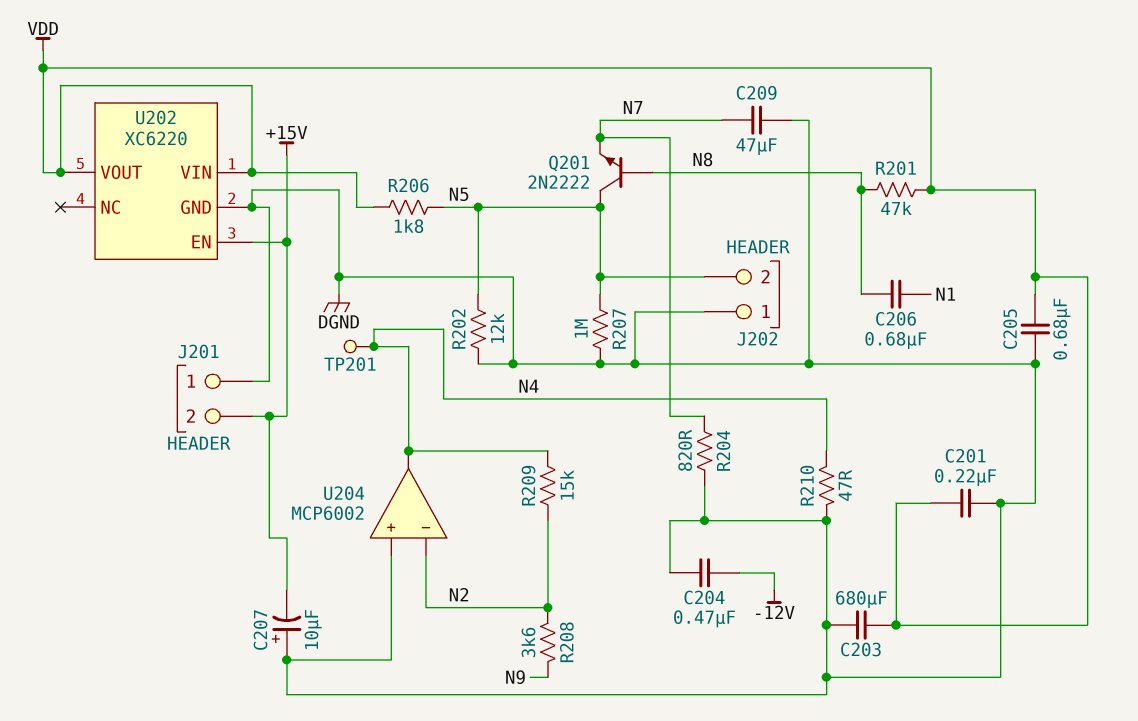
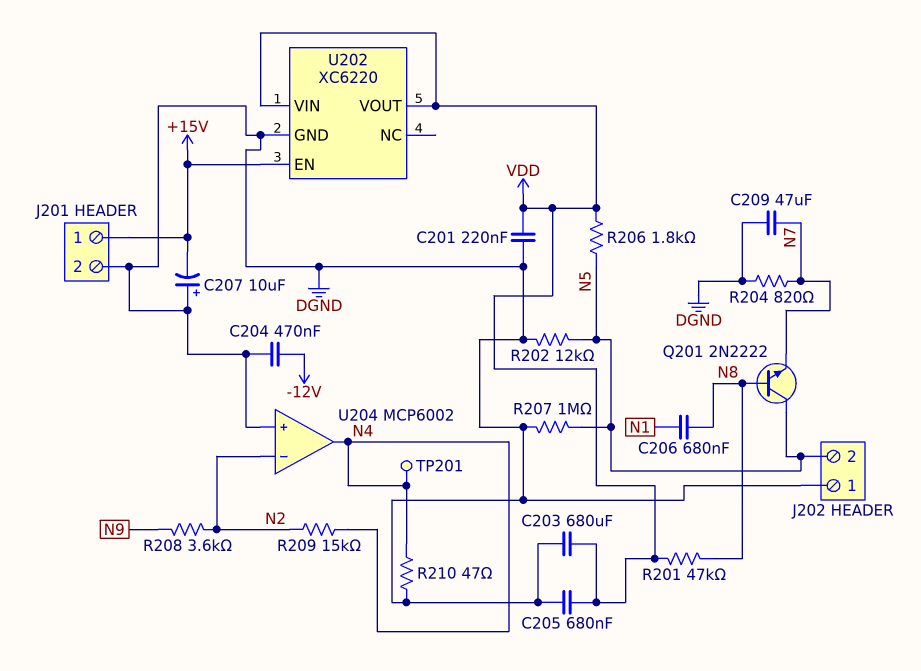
J201 pin 1: DGND -> +15V
J201 pin 2: +15V -> DGND

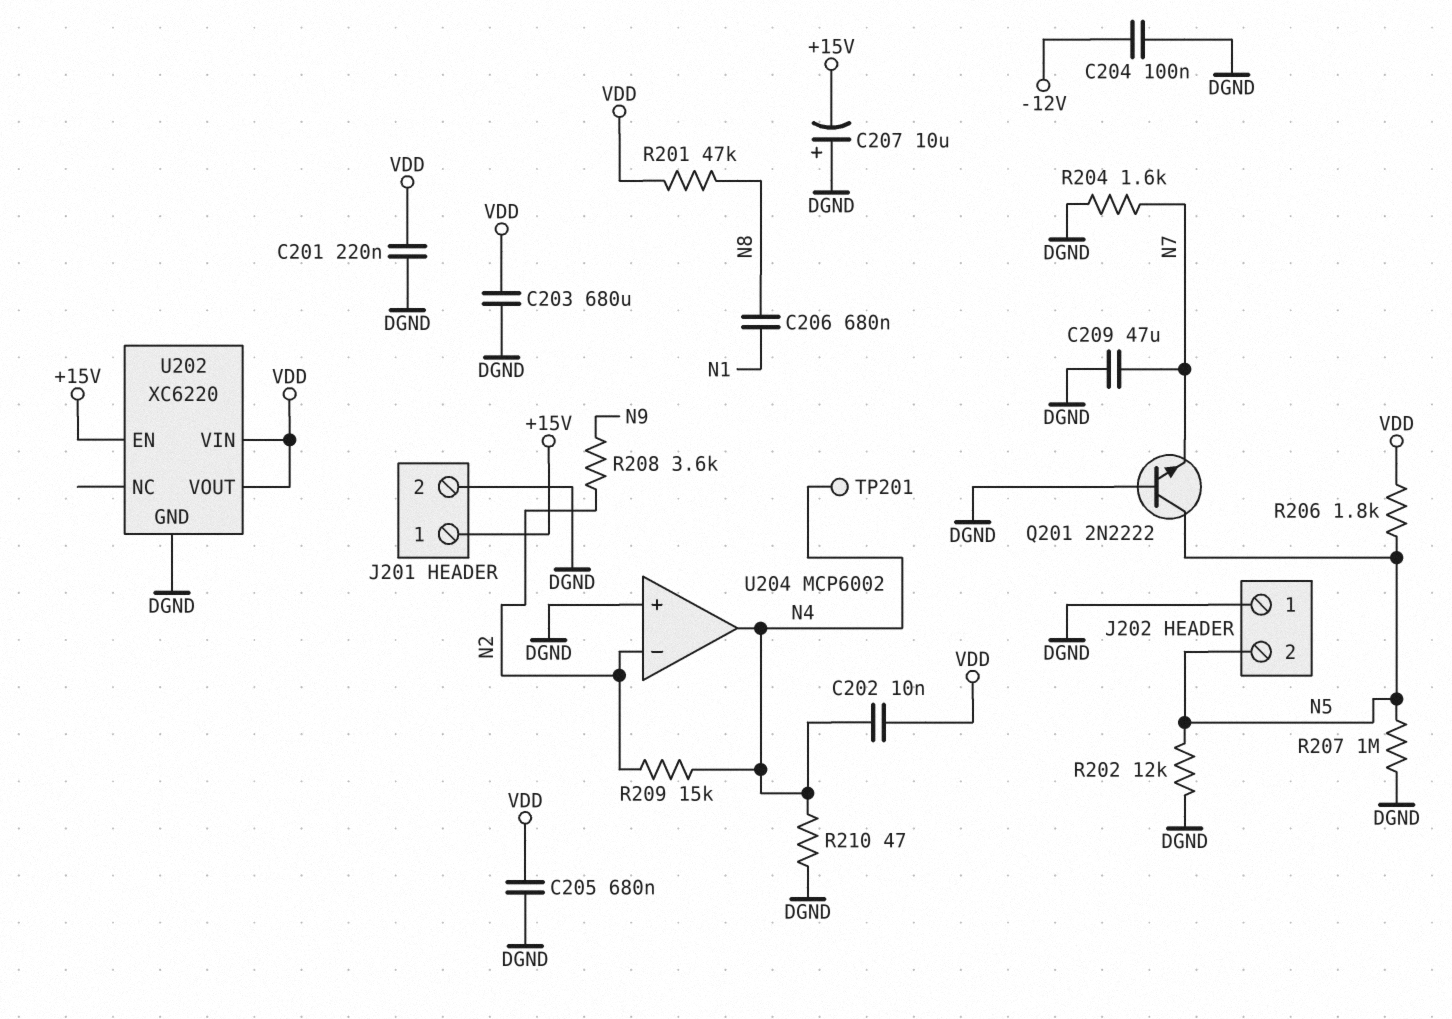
C202: none -> 10nF (N4, VDD)
C204: 470nF (-12V, DGND) -> 100nF (-12V, DGND)
Q201: NPN 2N2222 (B N8, C N5, E N7) -> NPN 2N2222 (B DGND, C N5, E N7)
R204: 820 (DGND, N7) -> 1.6k (DGND, N7)

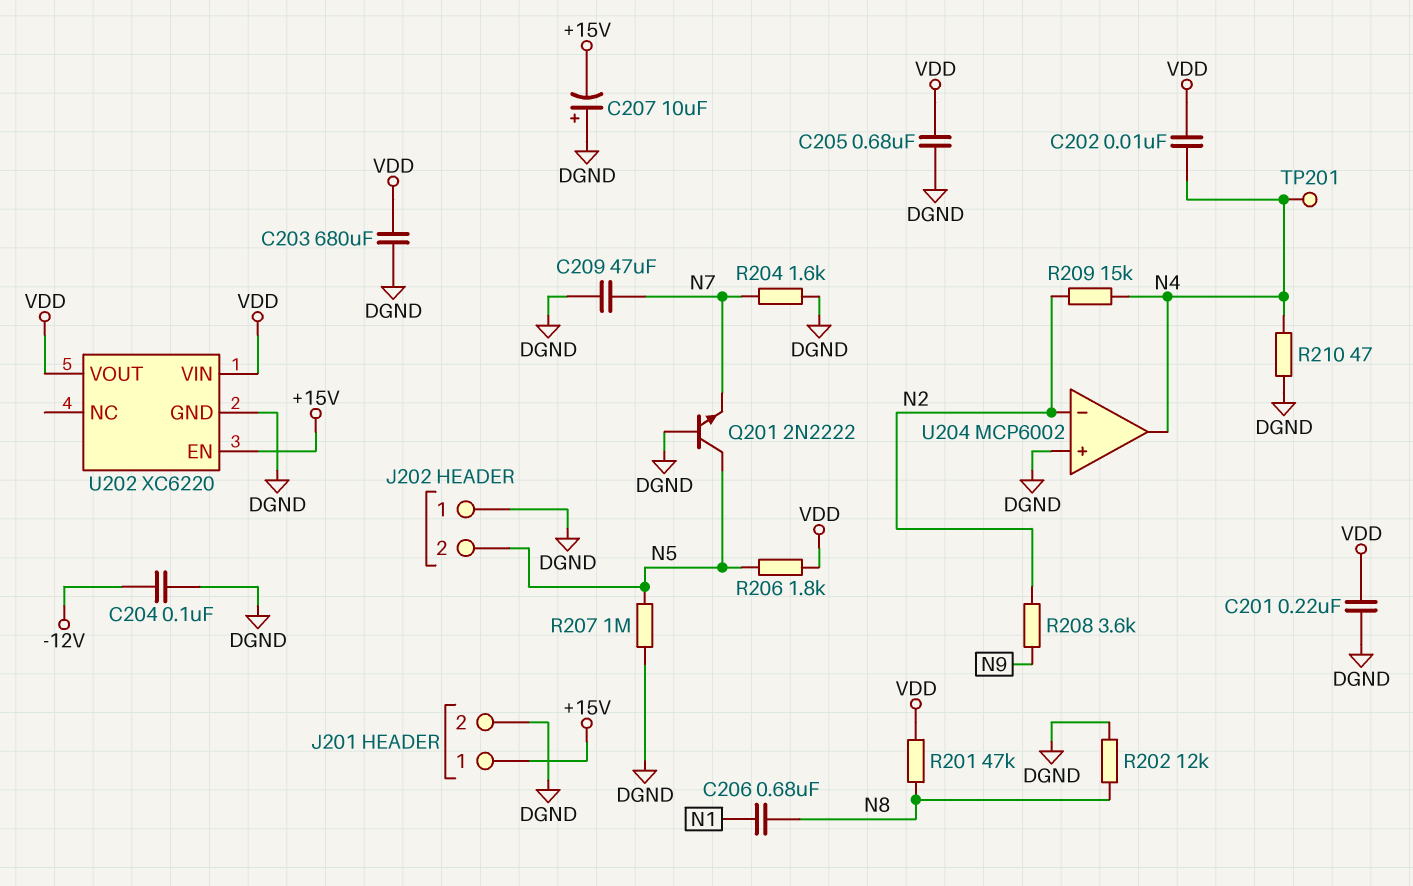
R202: 12k (DGND, N5) -> 12k (DGND, N8)

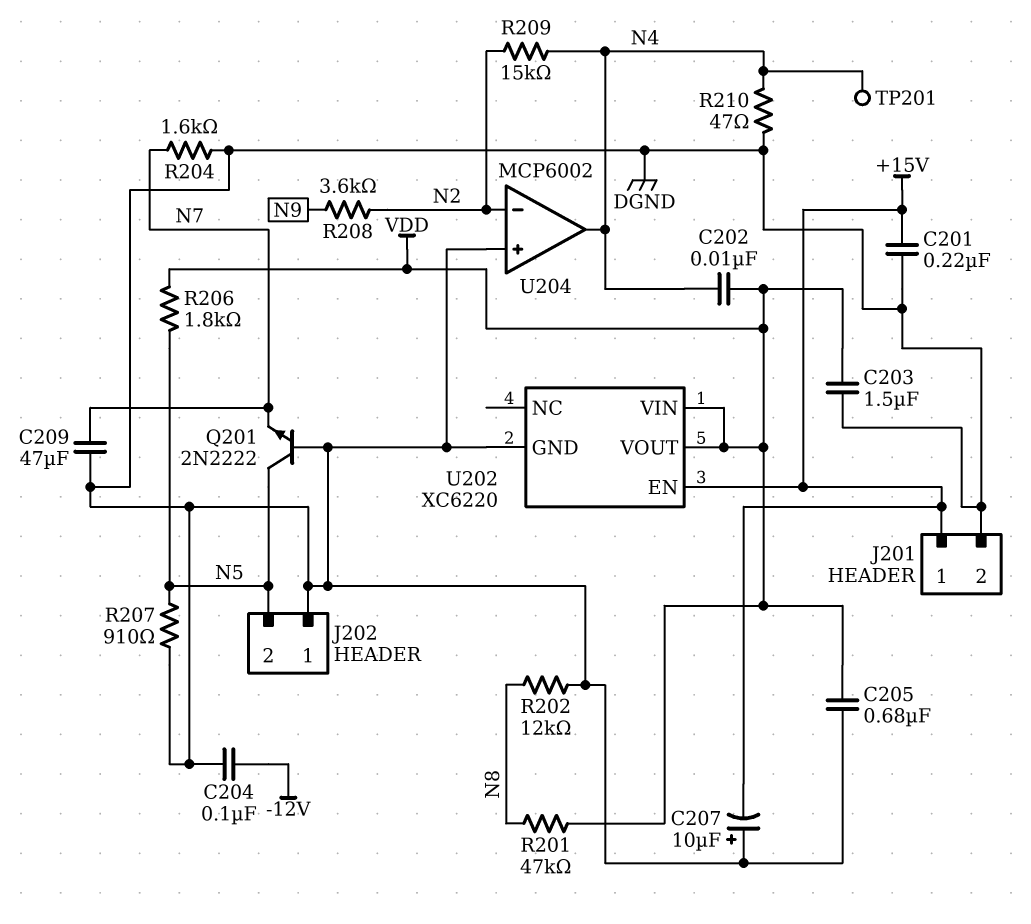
C201: 220nF (DGND, VDD) -> 220nF (+15V, DGND)
C203: 680uF (DGND, VDD) -> 1.5uF (DGND, VDD)
C206: 680nF (N1, N8) -> none
R207: 1M (DGND, N5) -> 910 (DGND, N5)

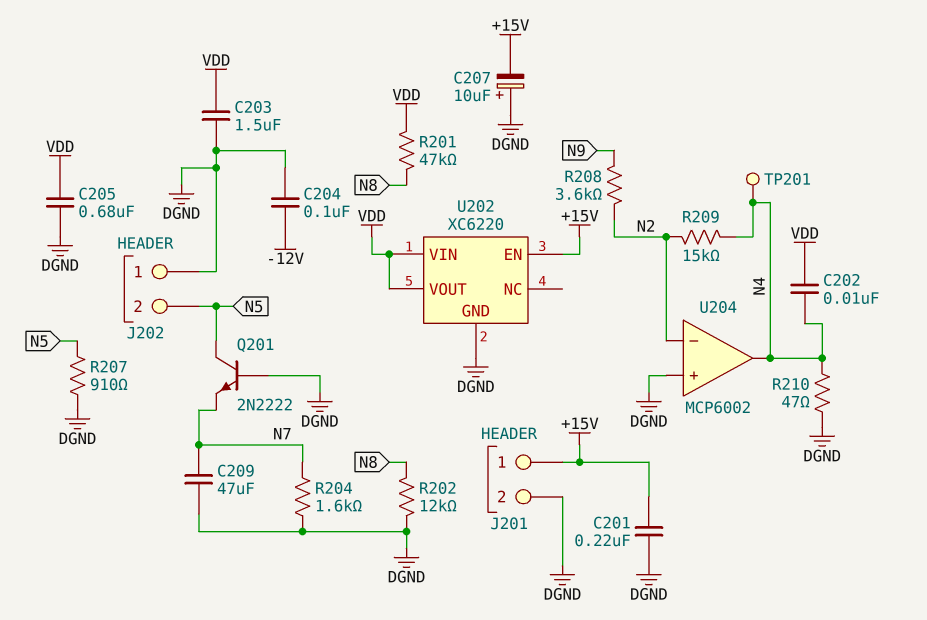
R206: 1.8k (N5, VDD) -> none

